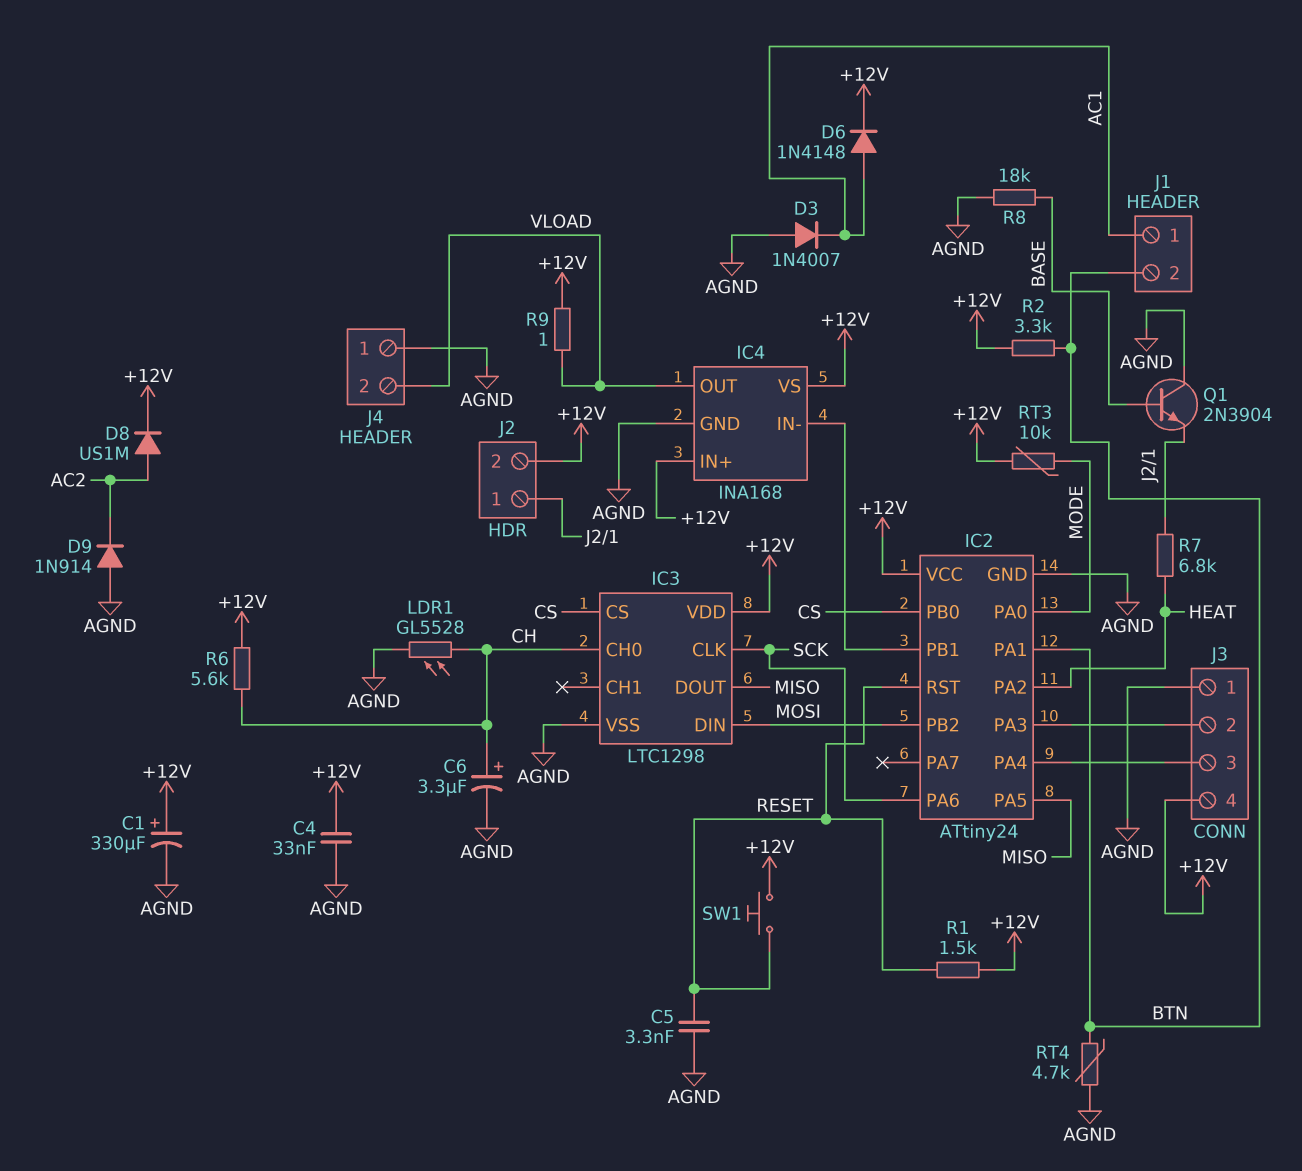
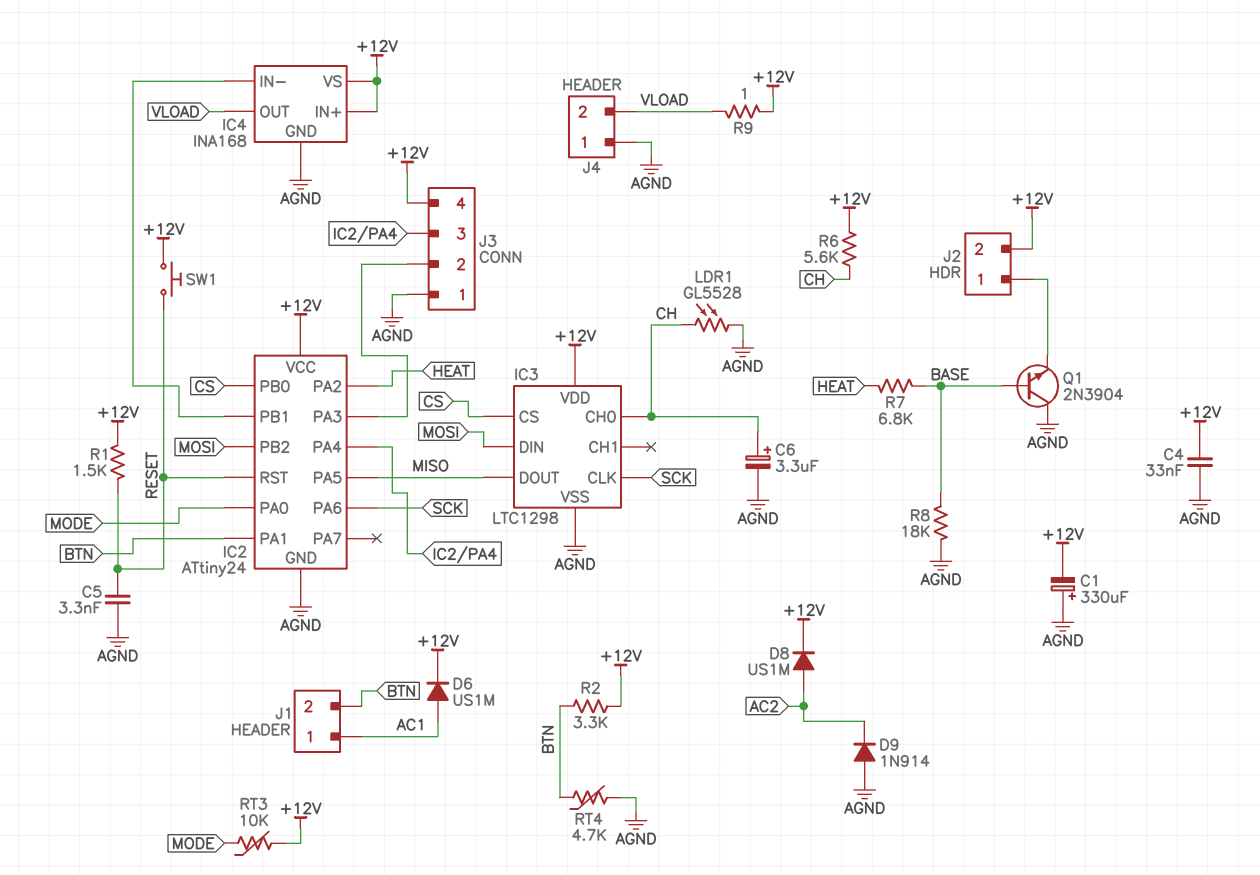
C1: 330uF (plus +12V, minus AGND) -> 330uF (plus AGND, minus +12V)
D3: diode 1N4007 (A AGND, K AC1) -> none
D6: diode 1N4148 (A AC1, K +12V) -> diode US1M (A AC1, K +12V)
R7: 6.8k (HEAT, J2/1) -> 6.8k (BASE, HEAT)

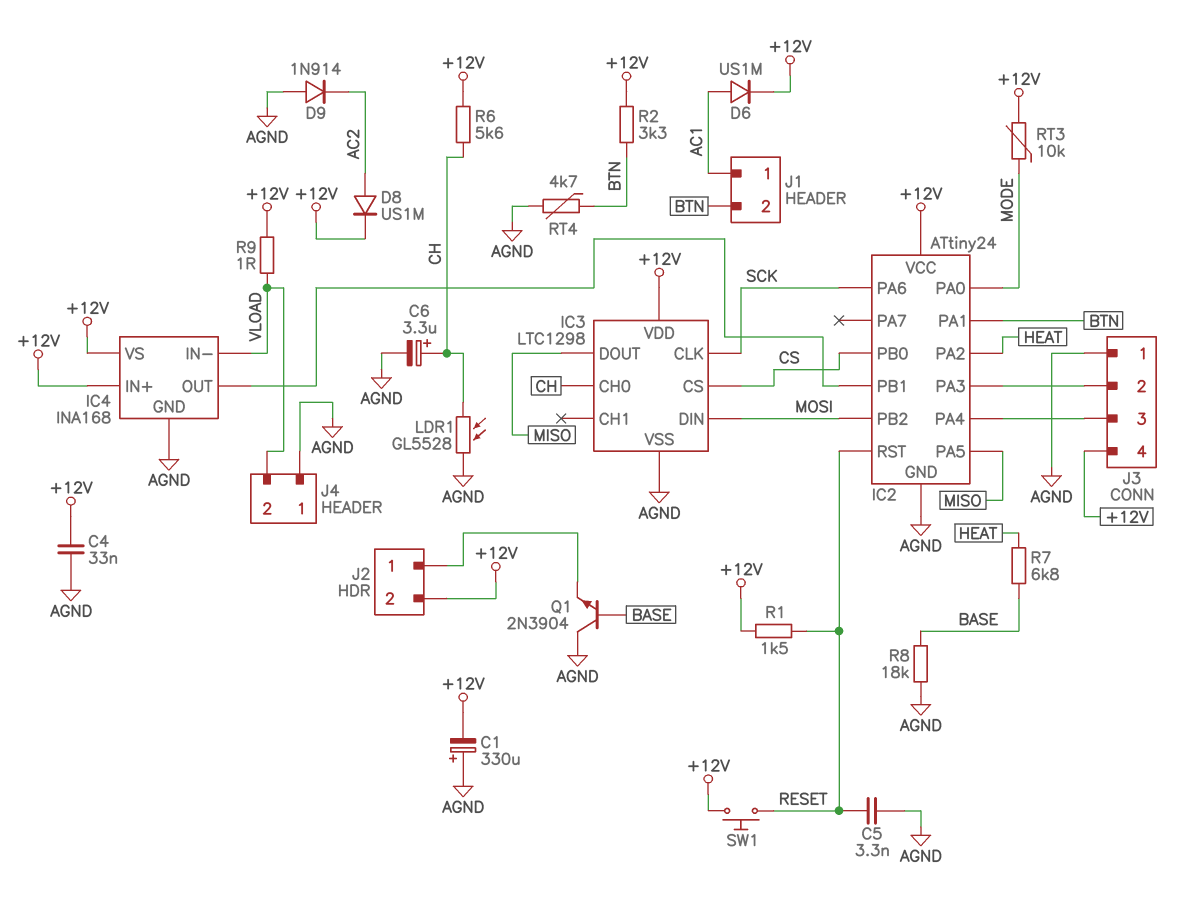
IC4 pin IN-: IC2/PB1 -> VLOAD
IC4 pin OUT: VLOAD -> IC2/PB1

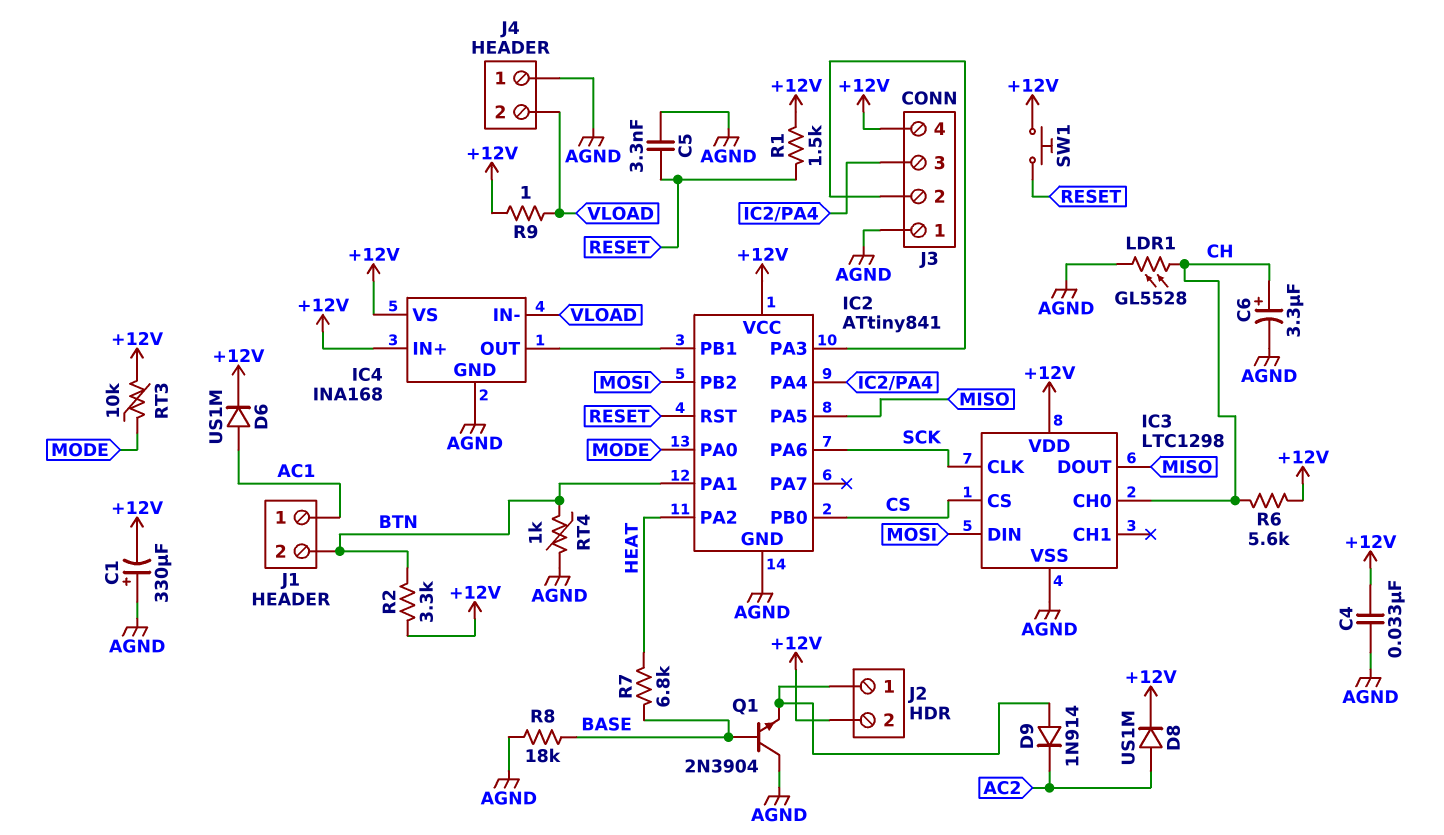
D9: diode 1N914 (A AGND, K AC2) -> diode 1N914 (A J2/1, K AC2)
IC2: ATtiny24 -> ATtiny841
RT4: 4.7k (AGND, BTN) -> 1k (AGND, BTN)

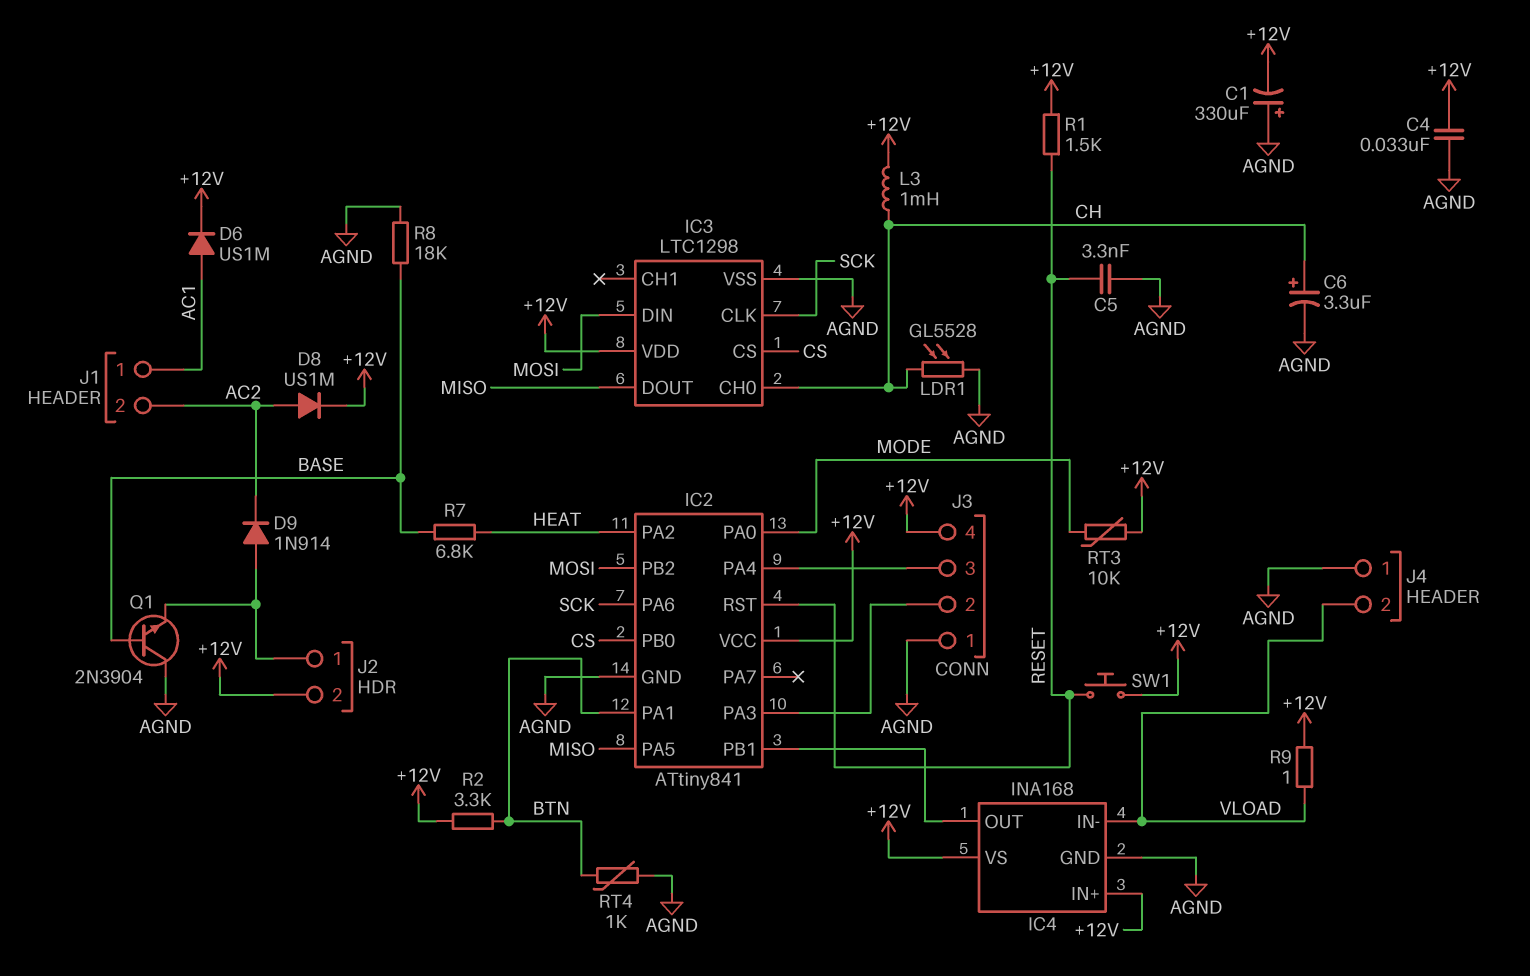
J1 pin 2: BTN -> AC2
L3: none -> 1mH (+12V, CH)
R6: 5.6k (+12V, CH) -> none

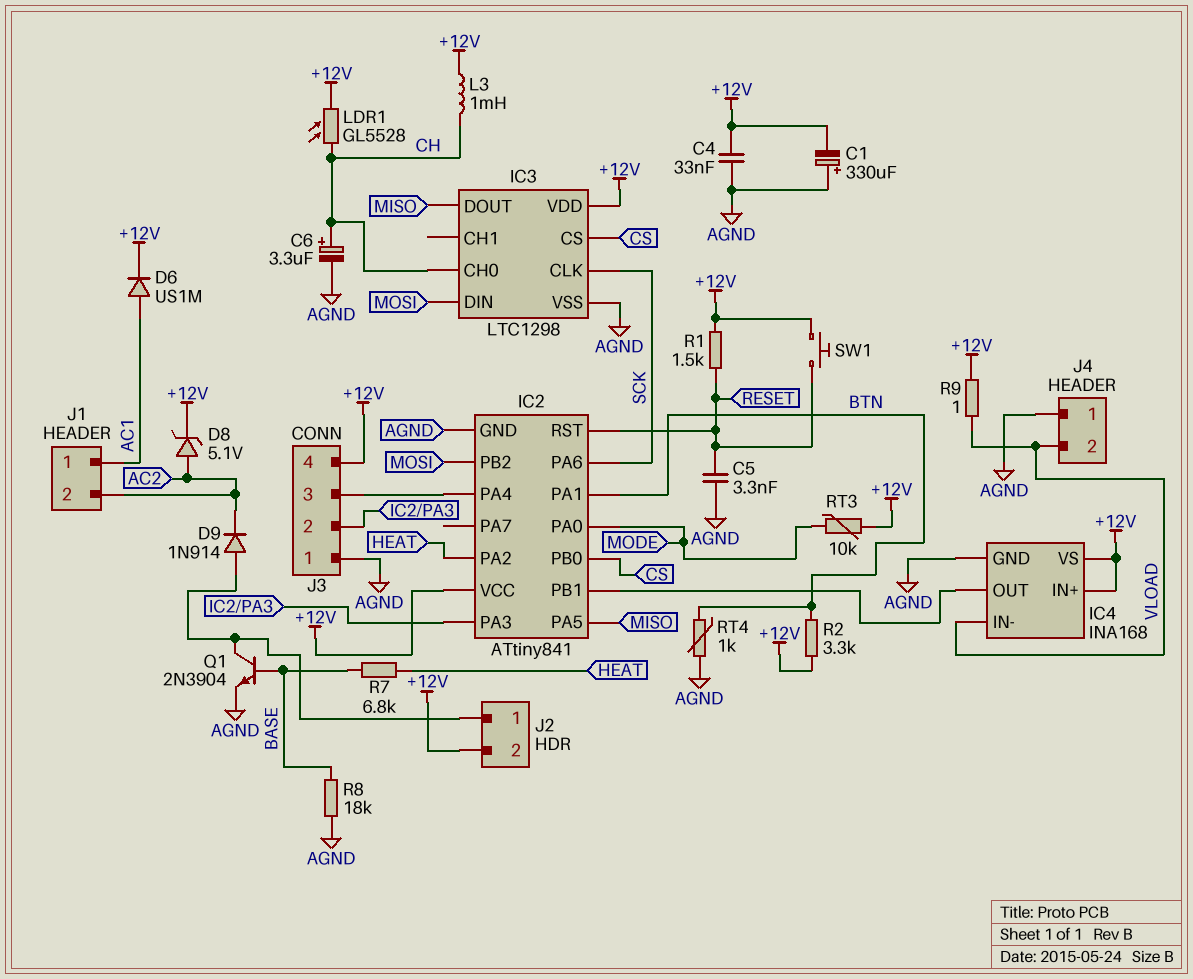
D8: diode US1M (A AC2, K +12V) -> zener 5.1V (A AC2, K +12V)
LDR1: GL5528 (AGND, CH) -> GL5528 (+12V, CH)
Q1: NPN 2N3904 (B BASE, C AGND, E J2/1) -> NPN 2N3904 (B BASE, C J2/1, E AGND)

